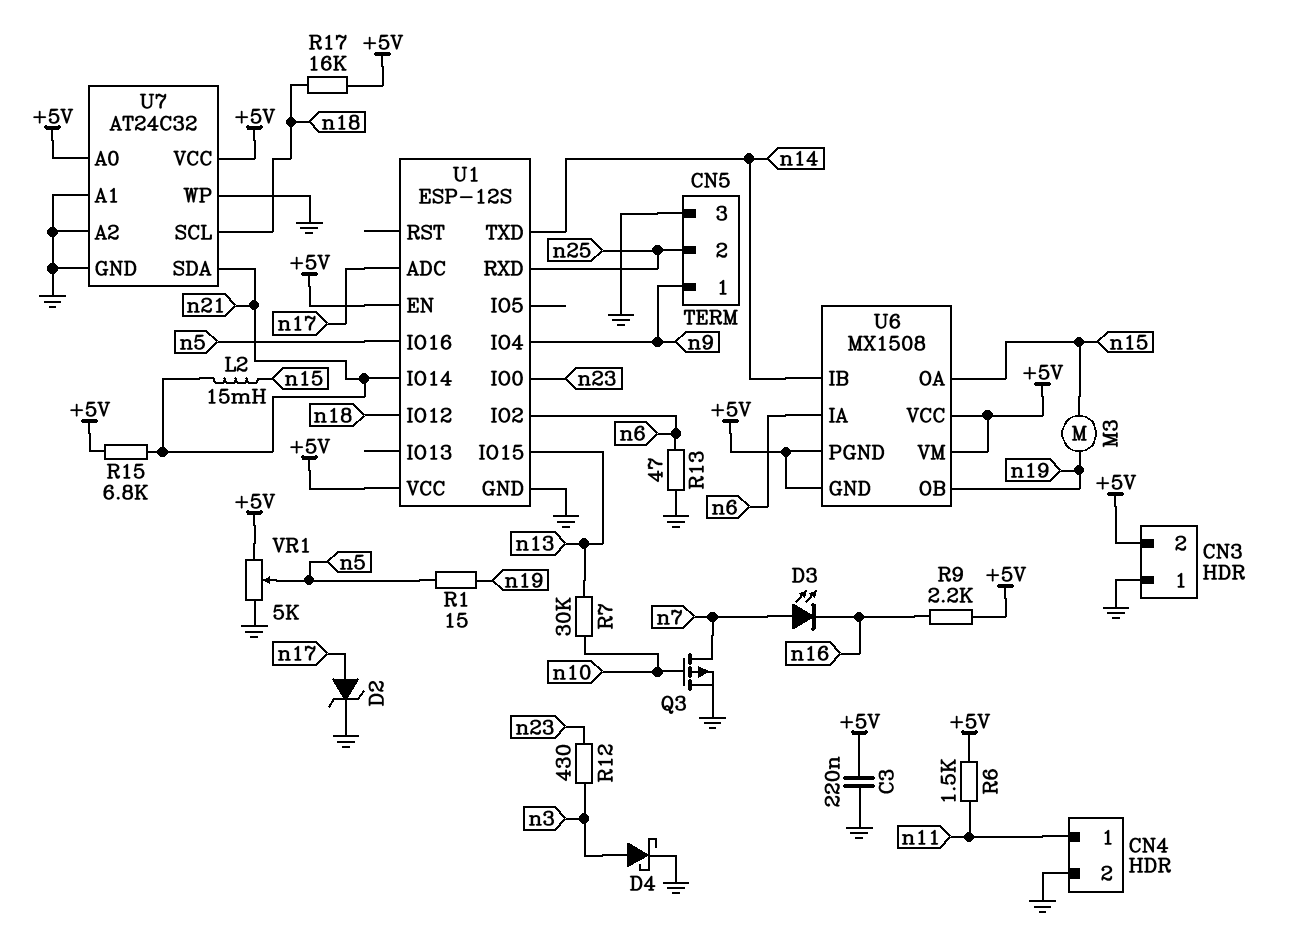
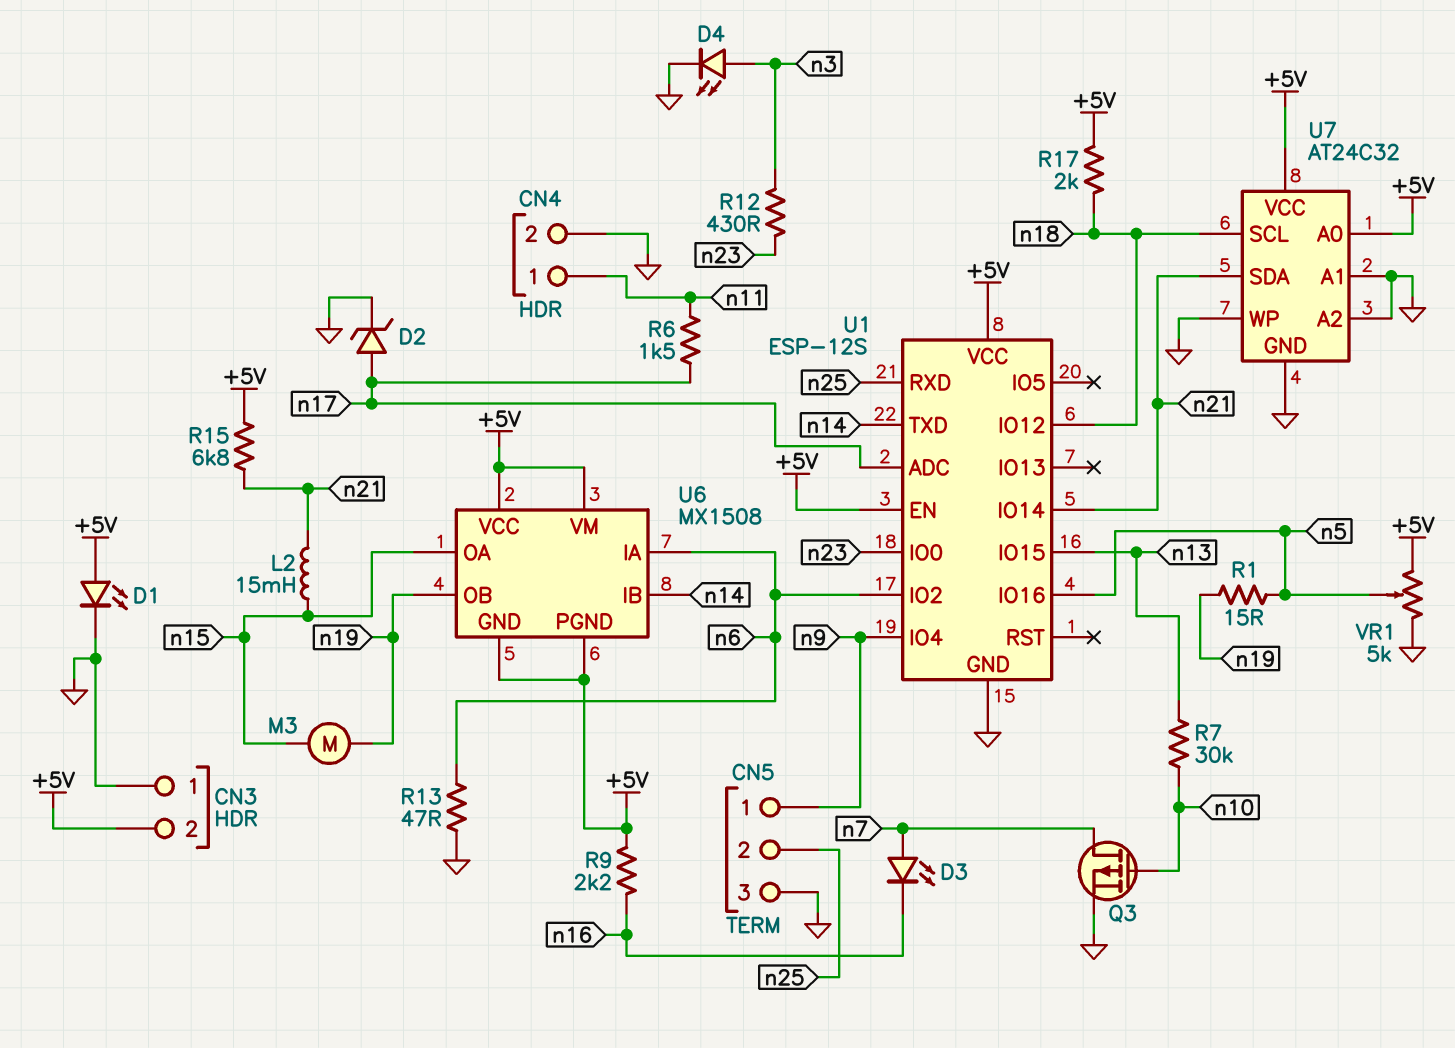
C3: 220nF (+5V, GND) -> none
D1: none -> LED (A +5V, K GND)
D4: schottky (A n3, K GND) -> LED (A n3, K GND)
R6: 1.5k (+5V, n11) -> 1.5k (n11, n17)
R17: 16k (+5V, n18) -> 2k (+5V, n18)

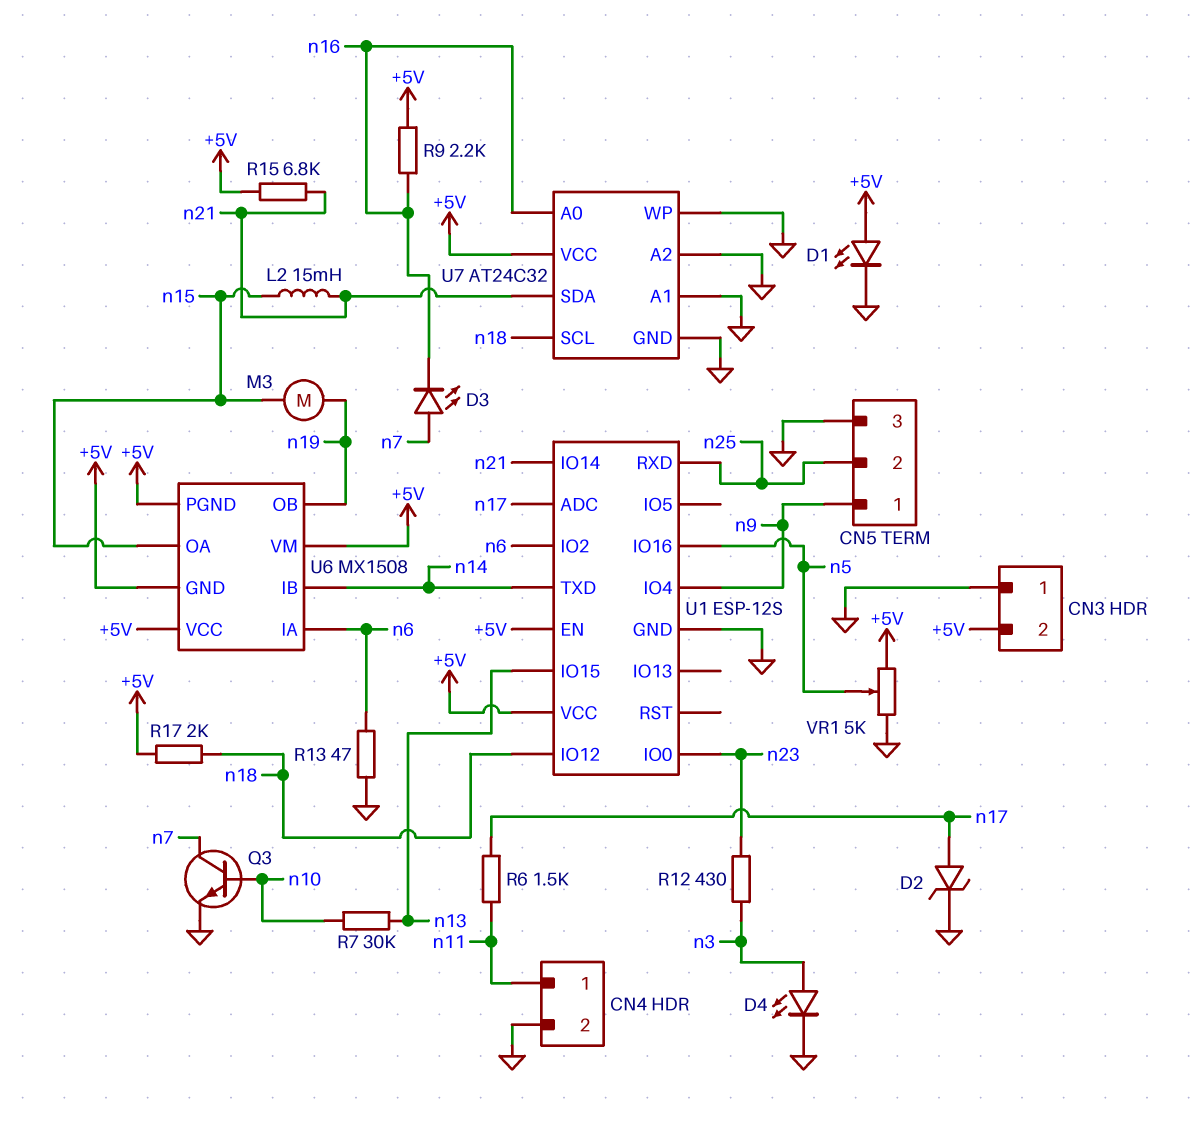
Q3: PMOS (G n10, D n7, S GND) -> NPN (B n10, C n7, E GND)
R1: 15 (n5, n19) -> none
U7 pin A0: +5V -> n16

